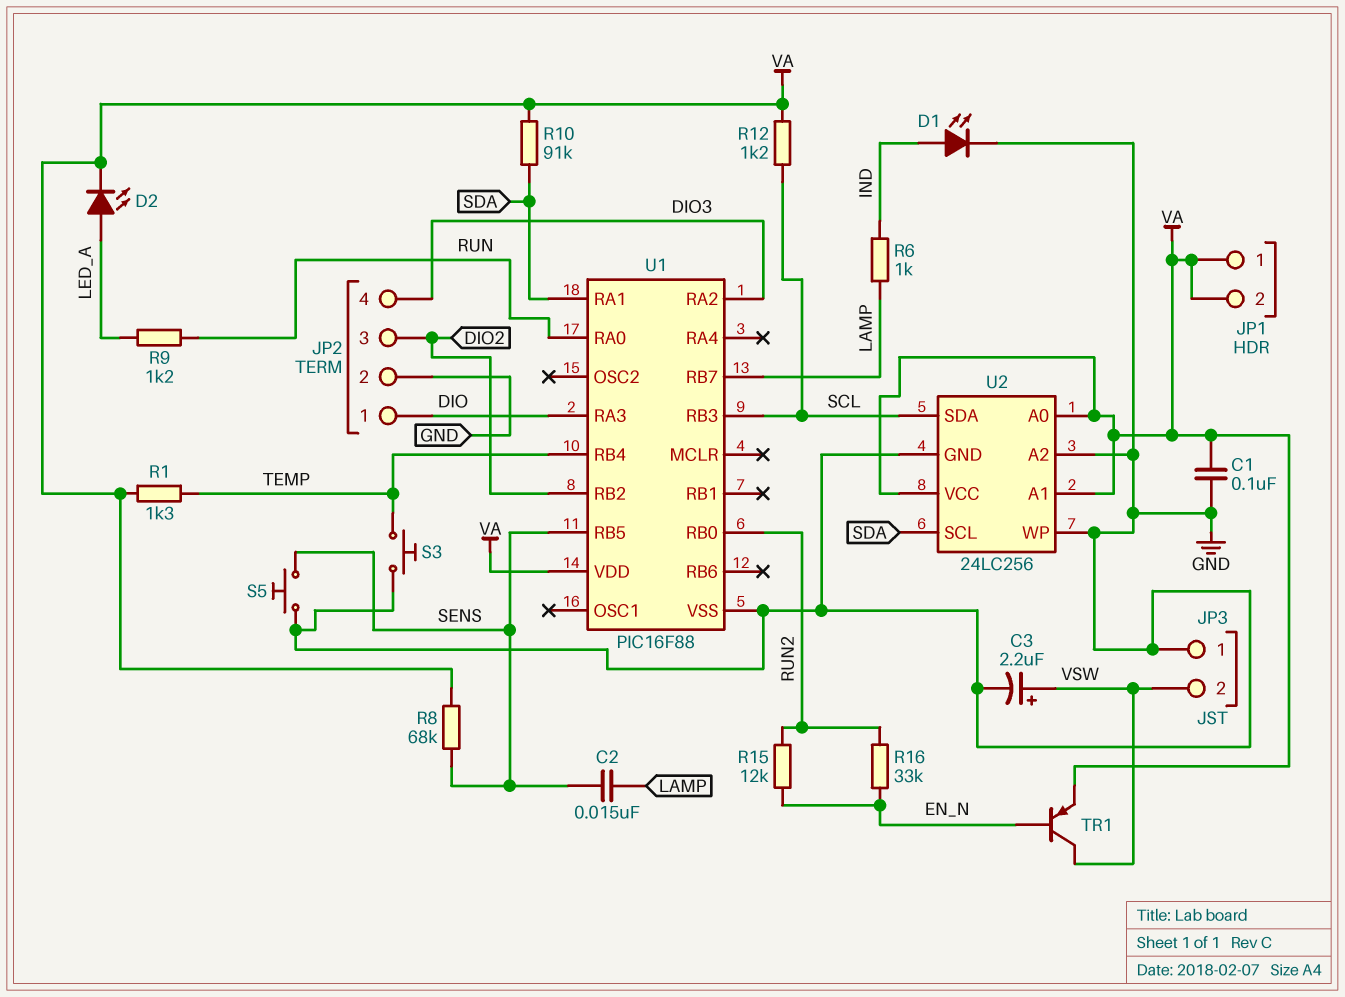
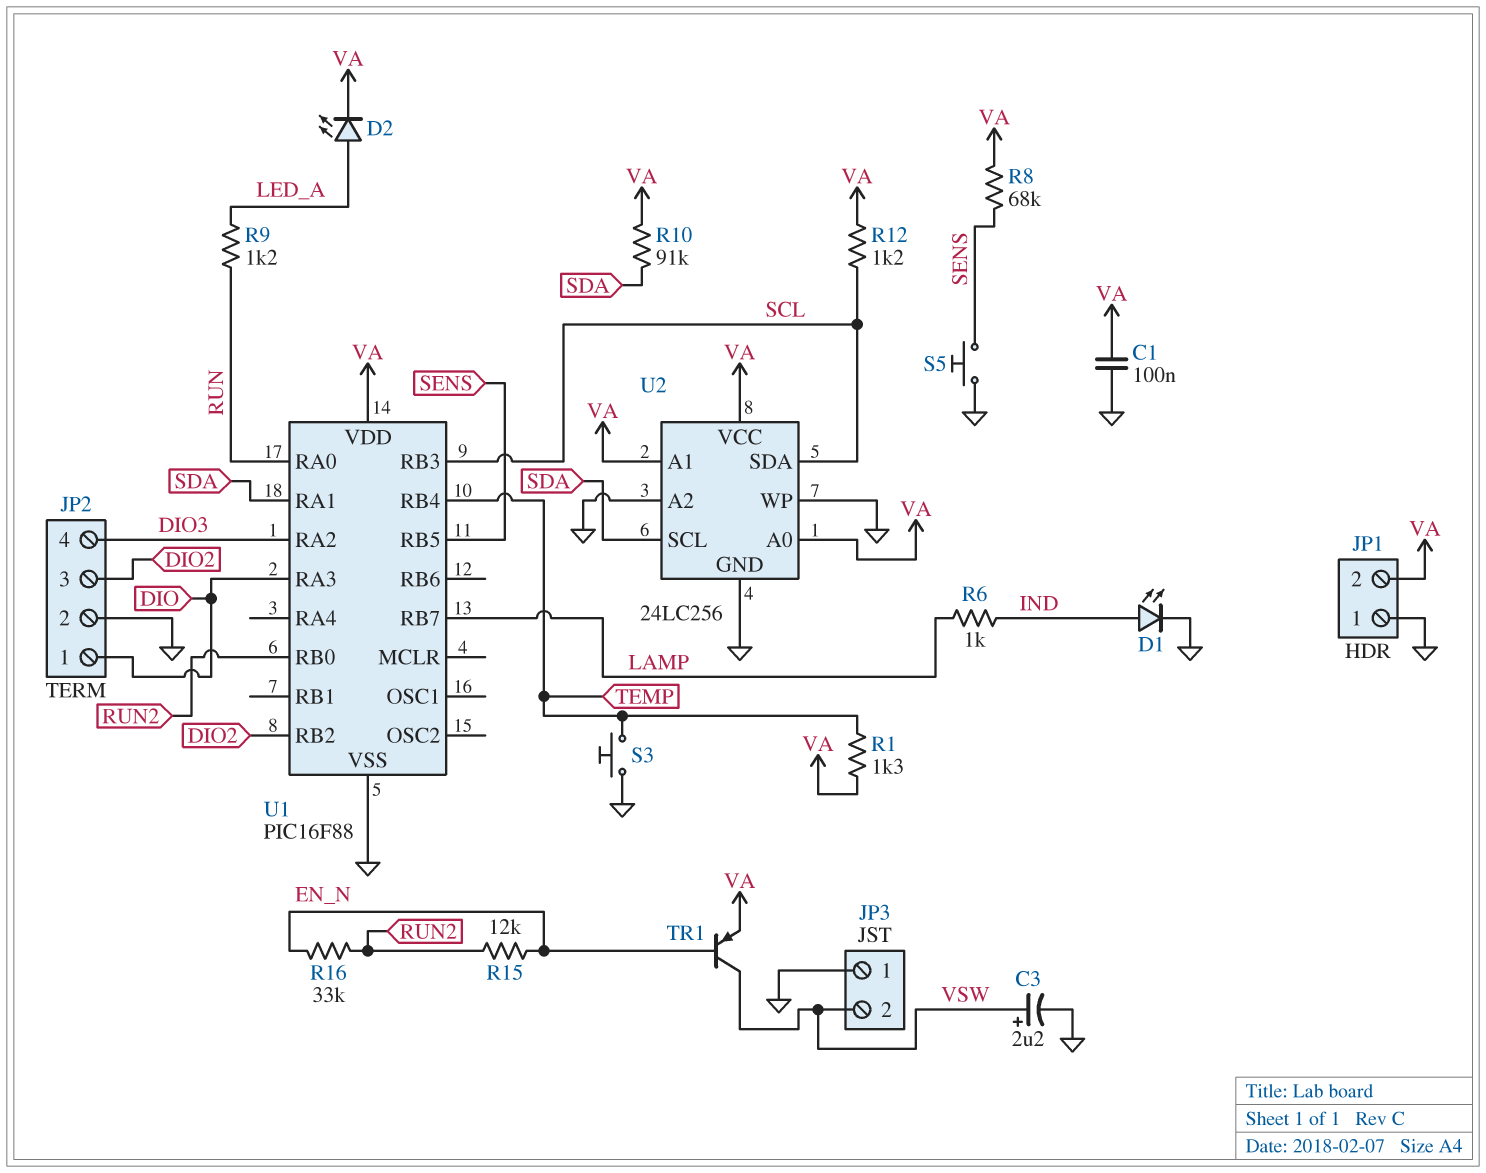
C2: 15nF (LAMP, SENS) -> none
JP1 pin 1: VA -> GND

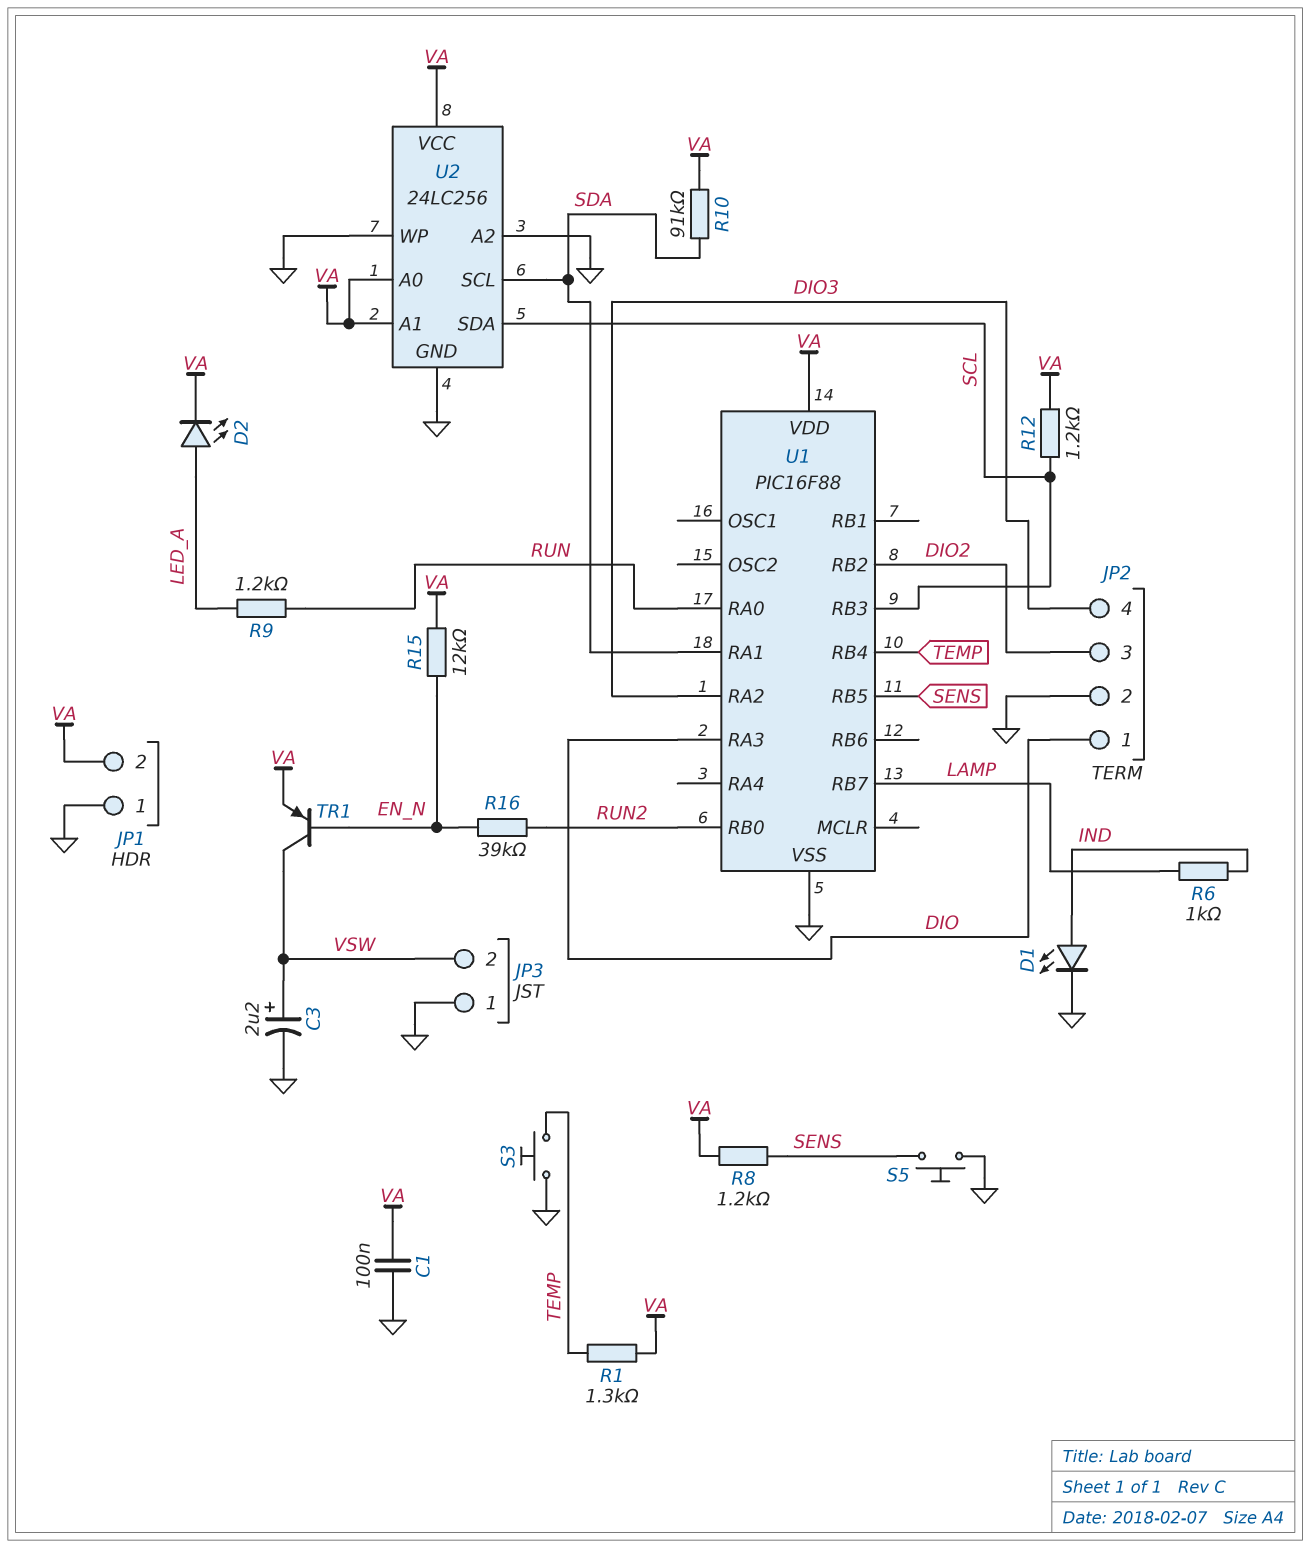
R8: 68k (SENS, VA) -> 1.2k (SENS, VA)
R15: 12k (EN_N, RUN2) -> 12k (EN_N, VA)
R16: 33k (EN_N, RUN2) -> 39k (EN_N, RUN2)

